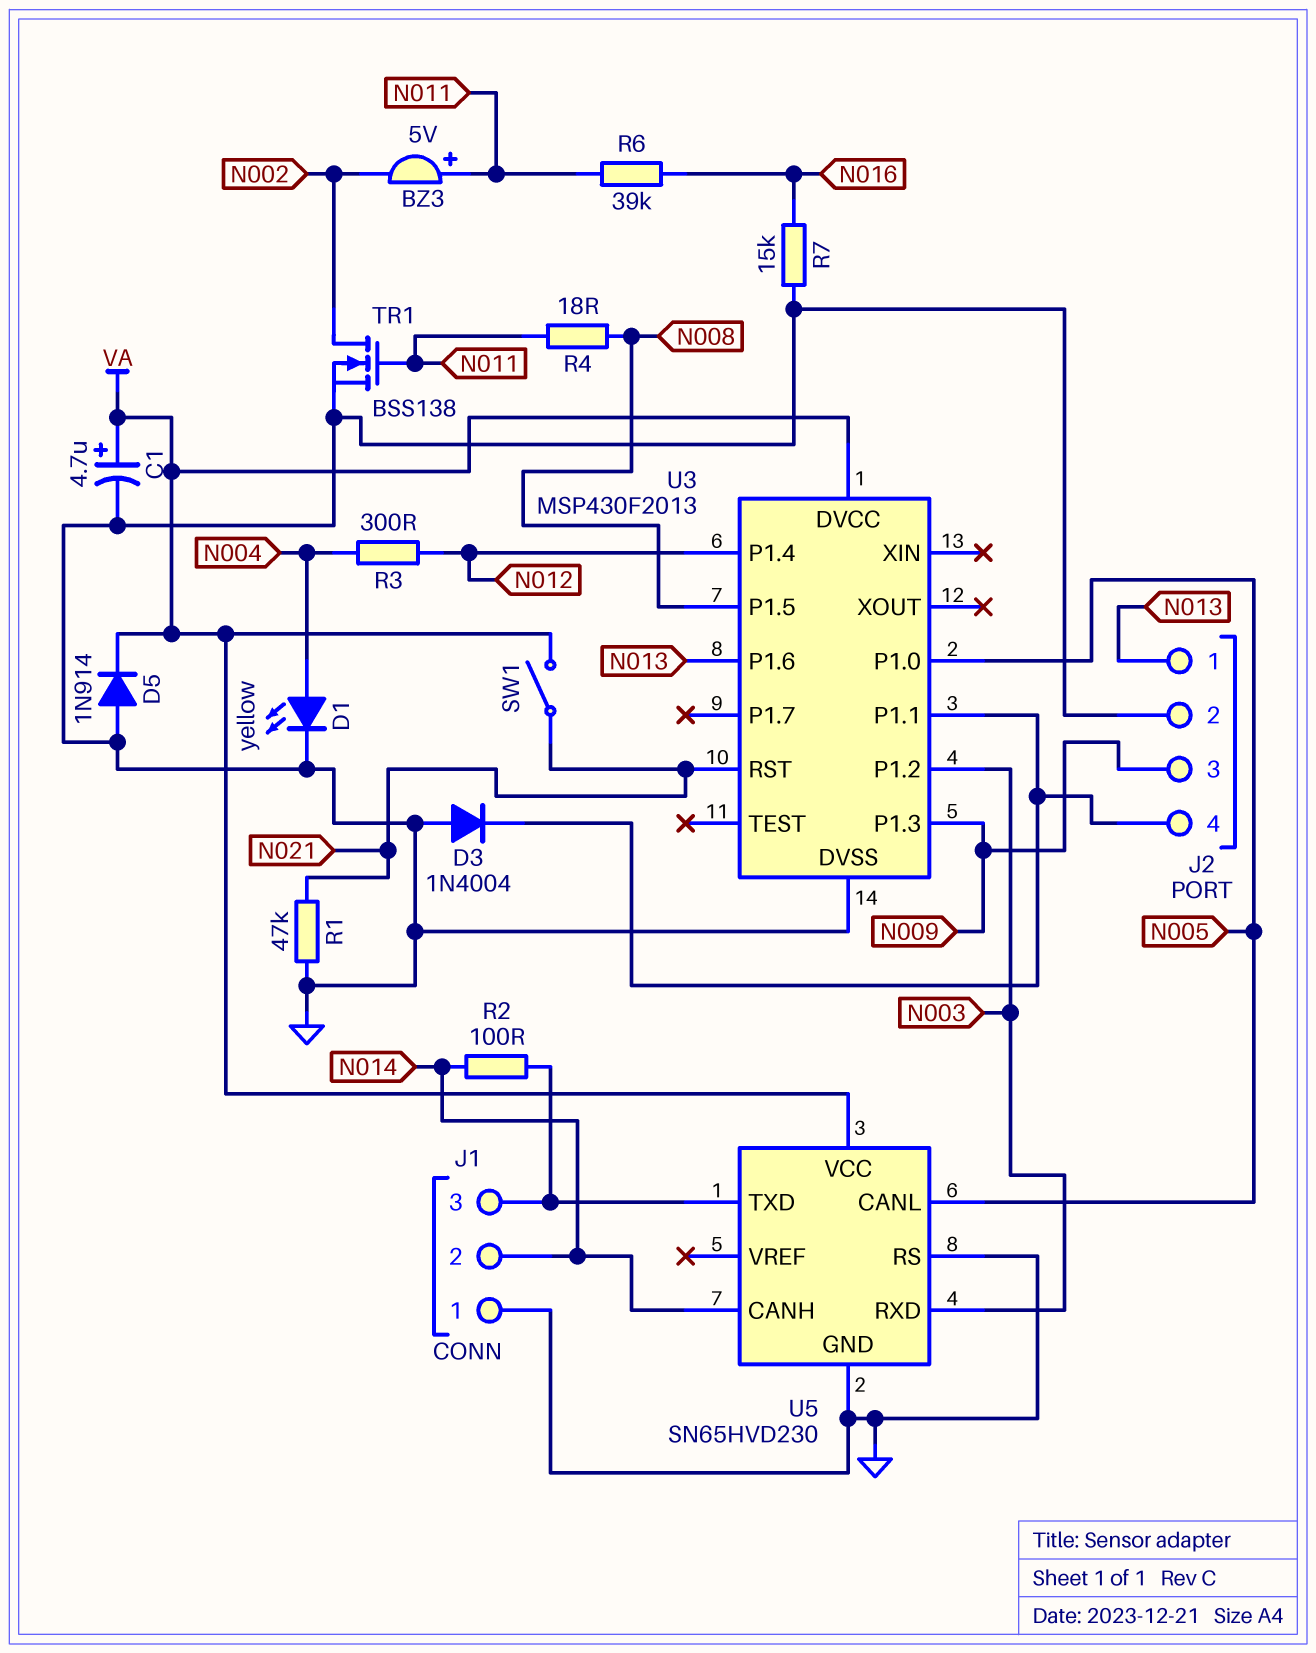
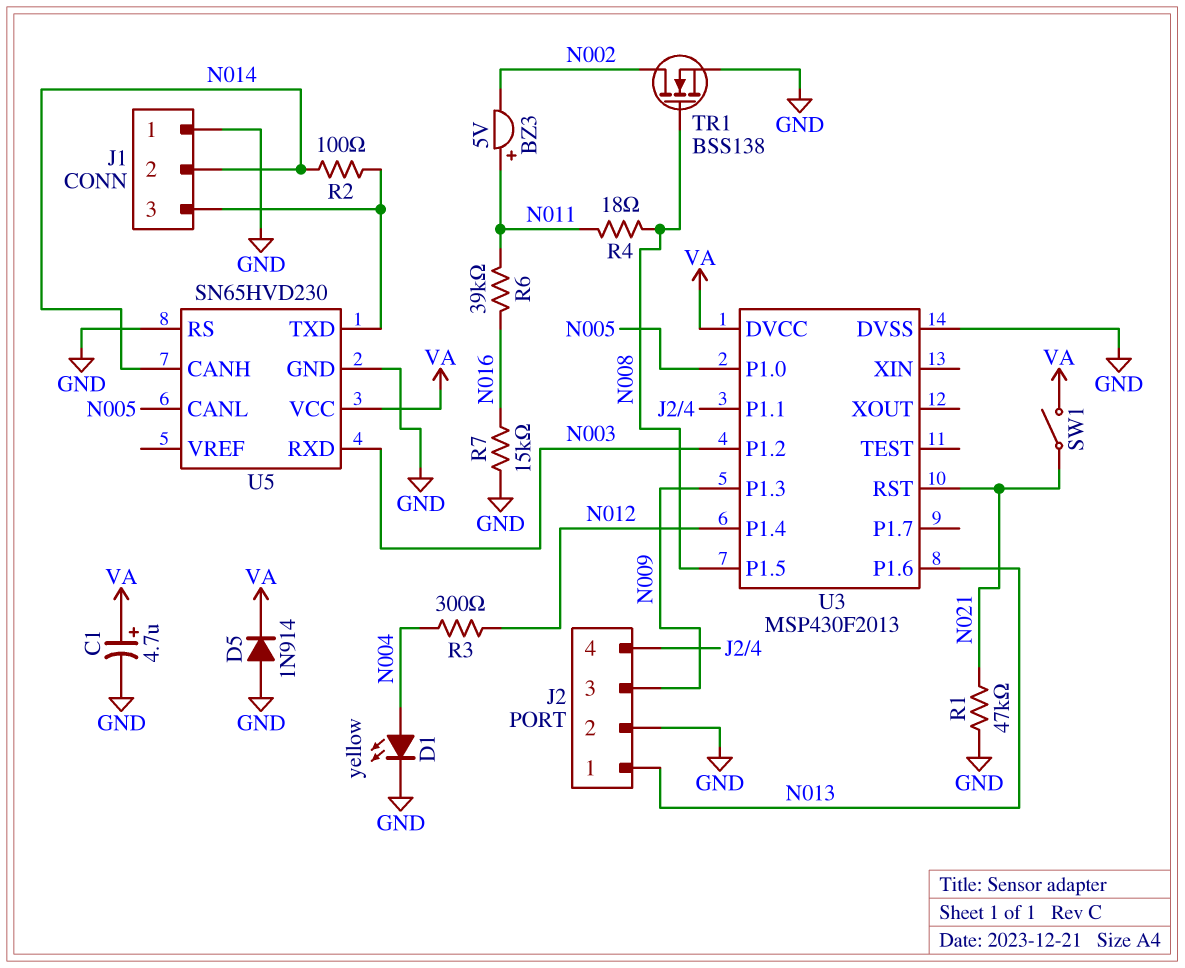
D3: diode 1N4004 (A GND, K J2/4) -> none
TR1: NMOS BSS138 (G N011, D N002, S GND) -> NMOS BSS138 (G N008, D N002, S GND)

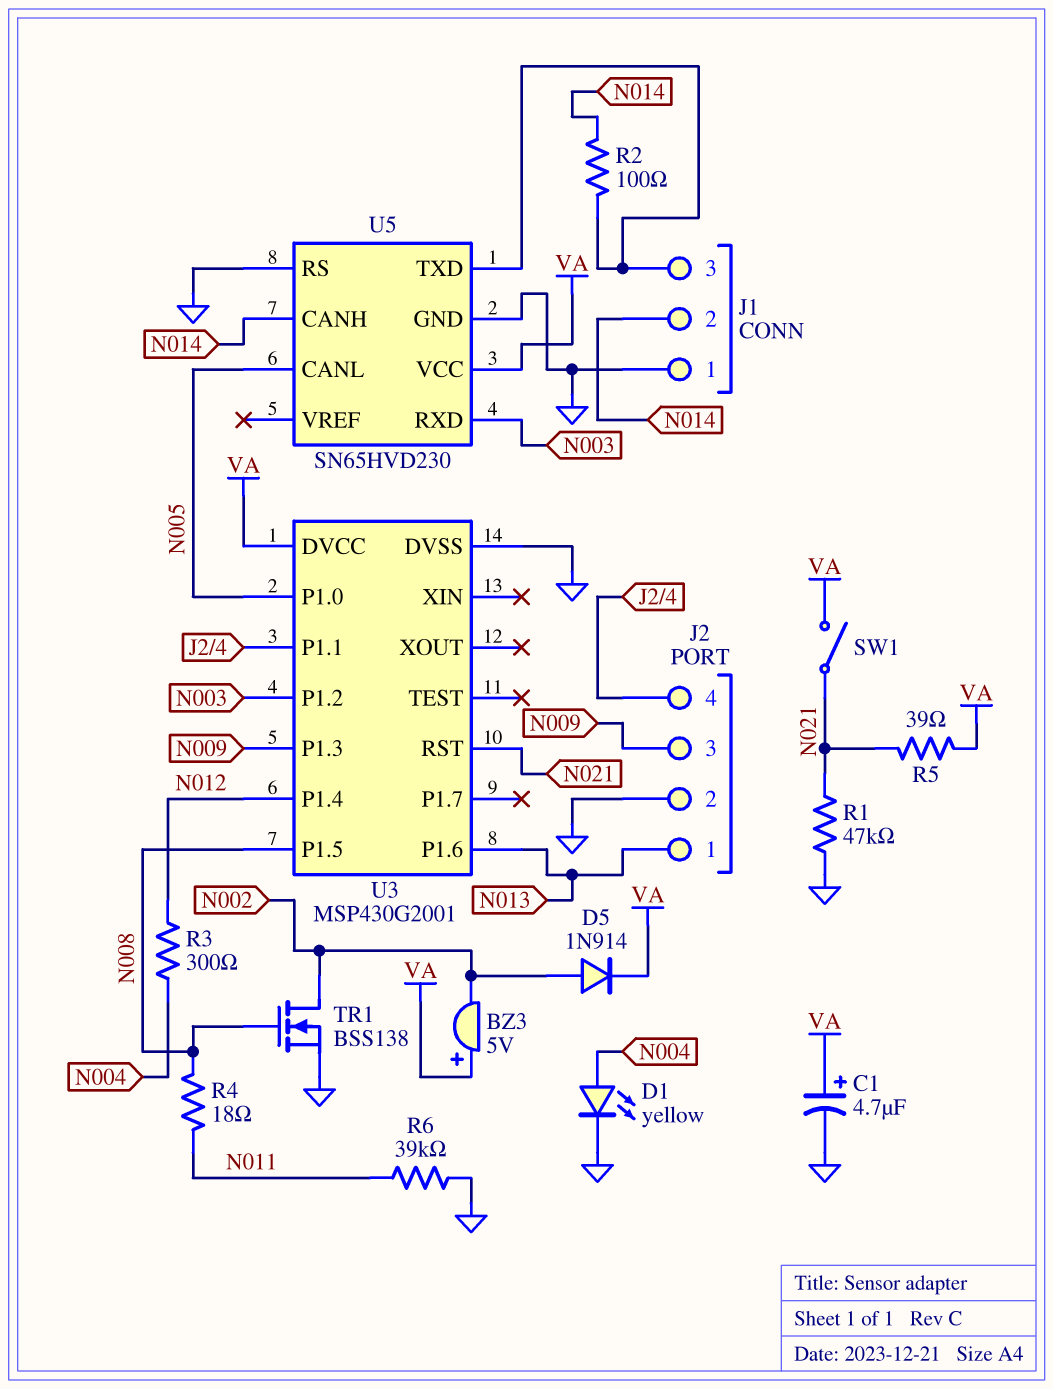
BZ3: buzzer 5V (plus N011, minus N002) -> buzzer 5V (plus VA, minus N002)
D5: diode 1N914 (A GND, K VA) -> diode 1N914 (A N002, K VA)
R5: none -> 39 (N021, VA)
R6: 39k (N011, N016) -> 39k (GND, N011)
R7: 15k (GND, N016) -> none
U3: MSP430F2013 -> MSP430G2001

